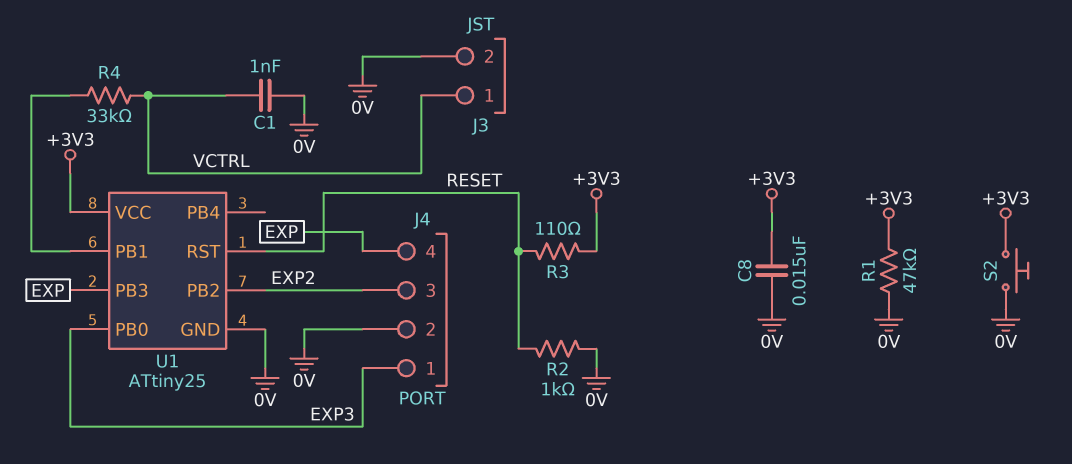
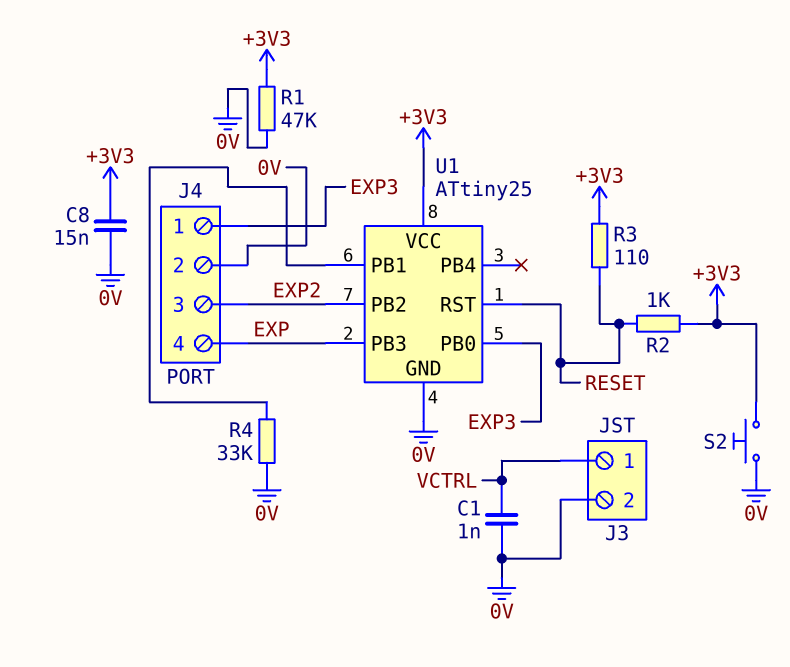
R2: 1k (0V, RESET) -> 1k (+3V3, RESET)
R4: 33k (U1/PB1, VCTRL) -> 33k (0V, U1/PB1)

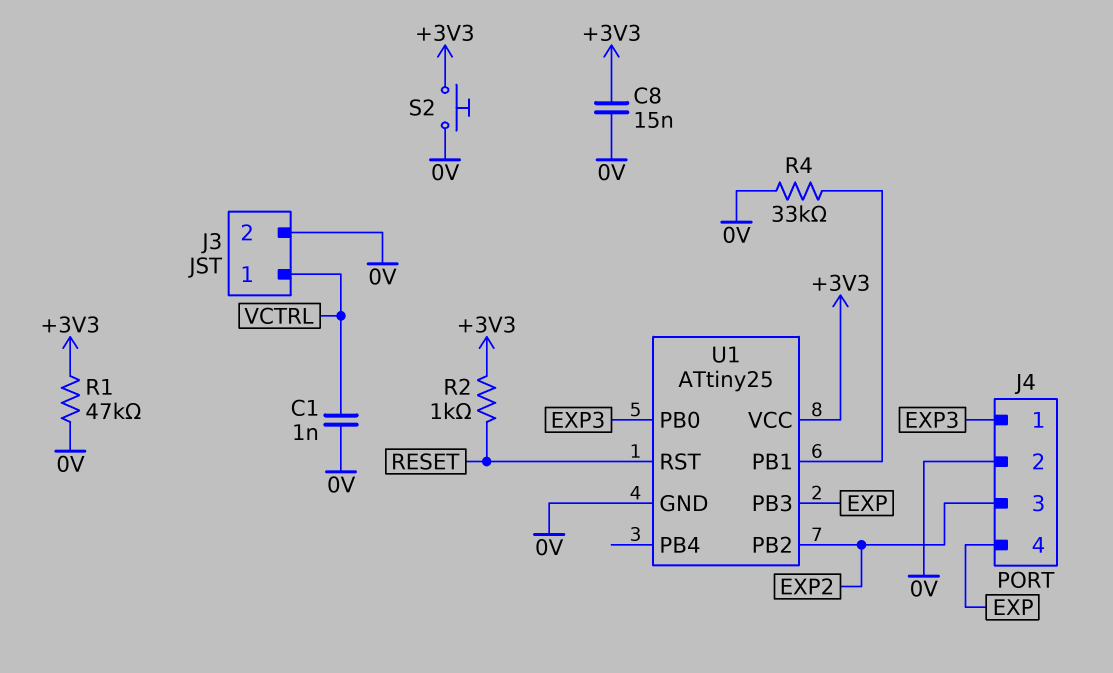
R3: 110 (+3V3, RESET) -> none

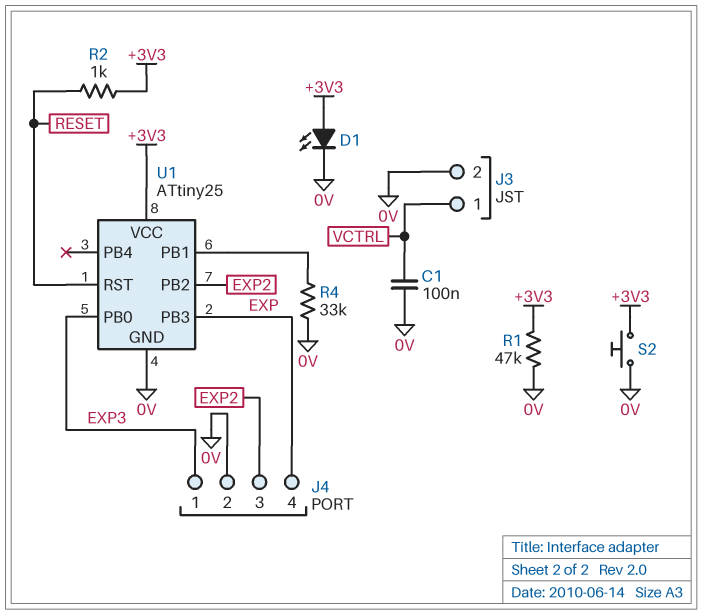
C1: 1nF (0V, VCTRL) -> 100nF (0V, VCTRL)
C8: 15nF (+3V3, 0V) -> none
D1: none -> LED (A +3V3, K 0V)

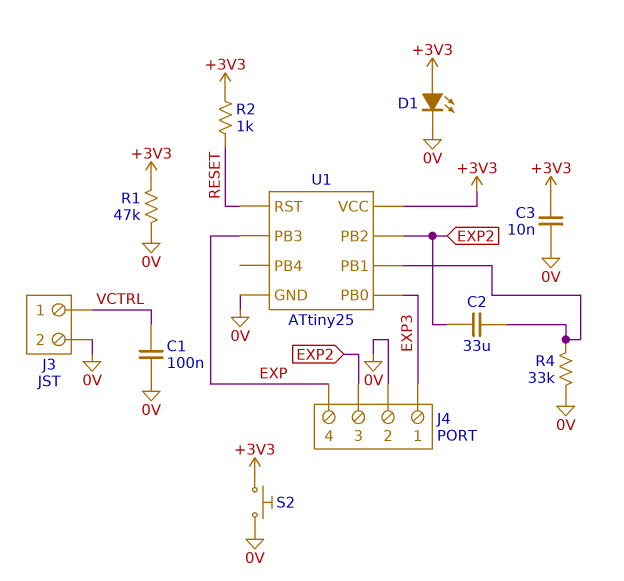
C2: none -> 33uF (EXP2, U1/PB1)
C3: none -> 10nF (+3V3, 0V)

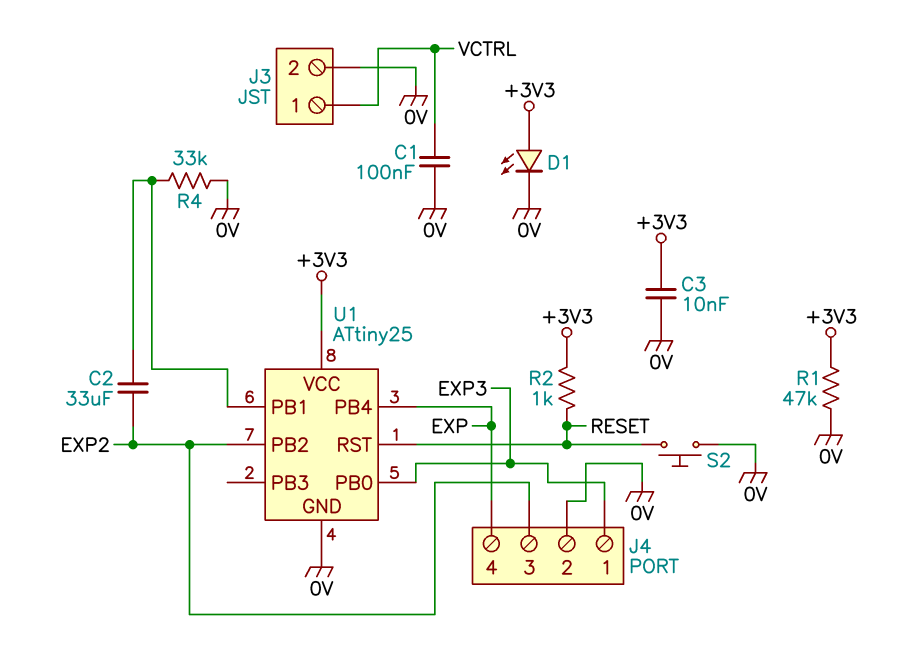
S2: button (+3V3, 0V) -> button (0V, RESET)
U1 pin PB3: EXP -> none
U1 pin PB4: none -> EXP

